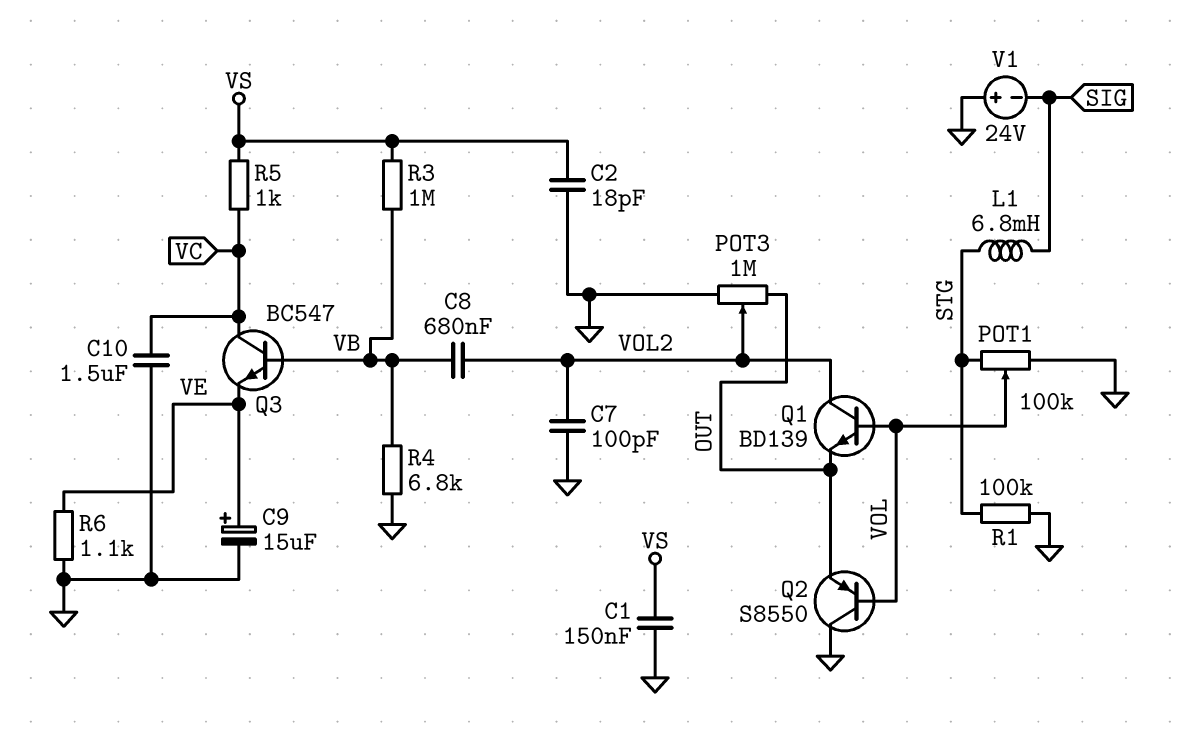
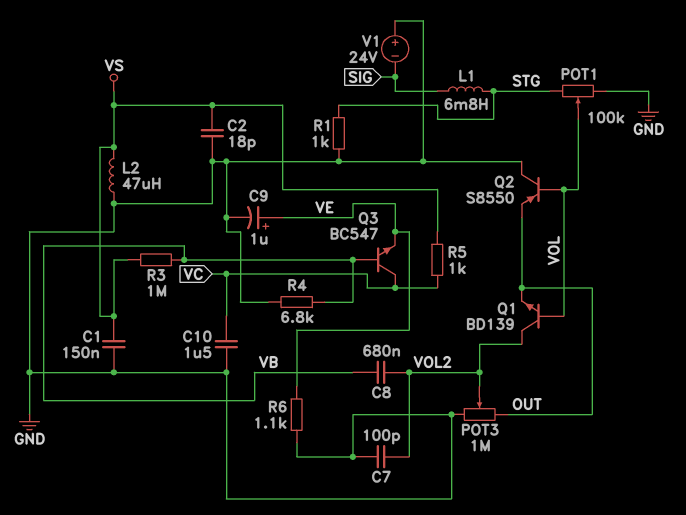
C9: 15uF (plus VE, minus GND) -> 1uF (plus VE, minus GND)
L2: none -> 47uH (GND, VS)
R1: 100k (GND, STG) -> 1k (GND, STG)

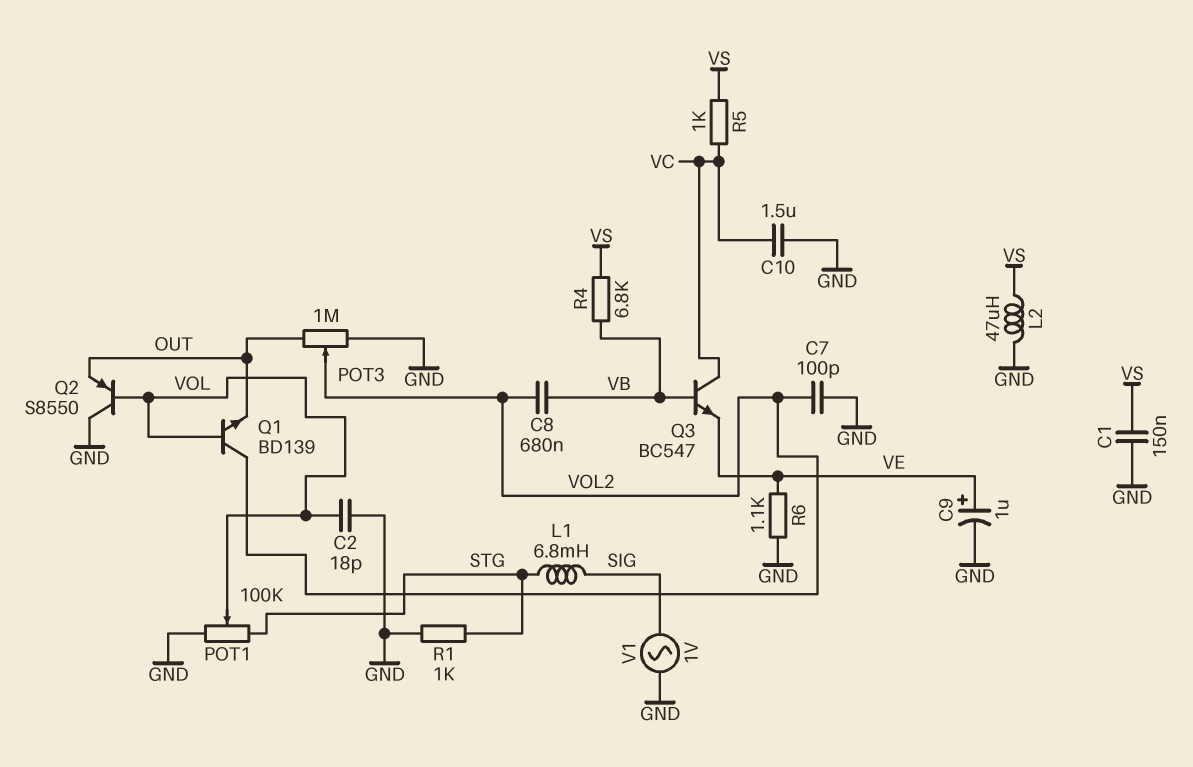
C2: 18pF (GND, VS) -> 18pF (GND, VOL)
R3: 1M (VB, VS) -> none
R4: 6.8k (GND, VB) -> 6.8k (VB, VS)
V1: 24V (plus GND, minus SIG) -> AC 1V (GND, SIG)

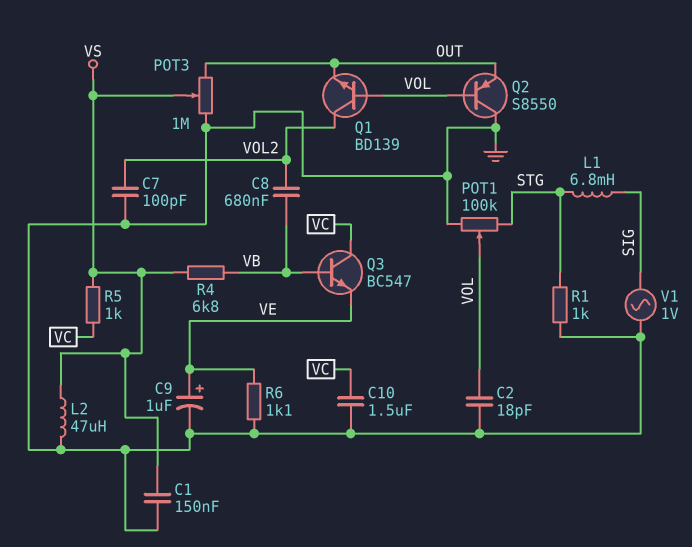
POT3: 1M (GND, OUT, wiper VOL2) -> 1M (GND, OUT, wiper VS)

